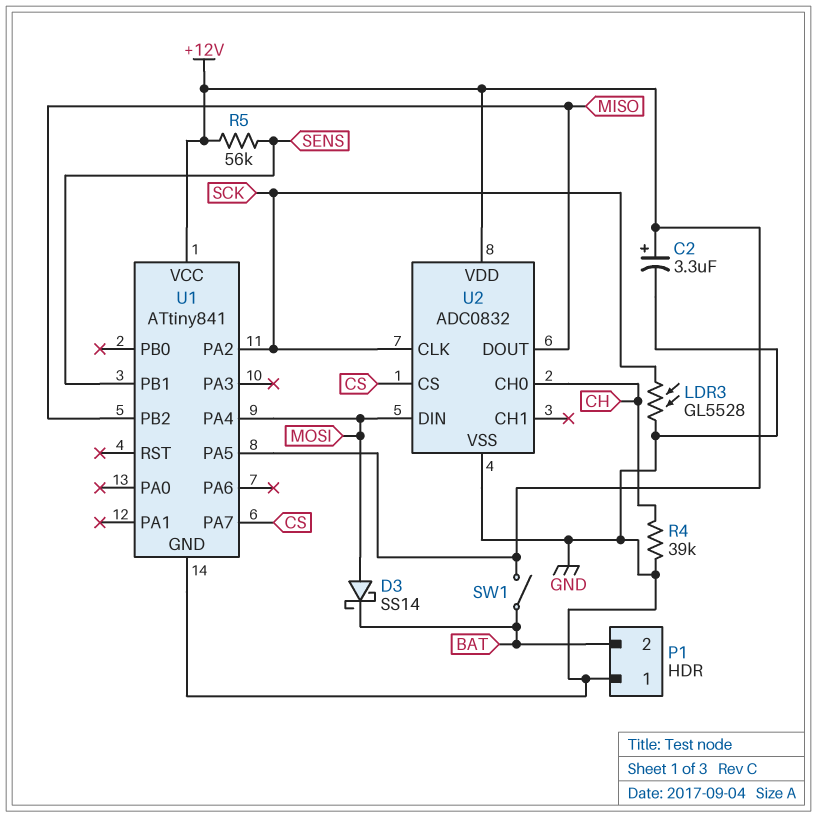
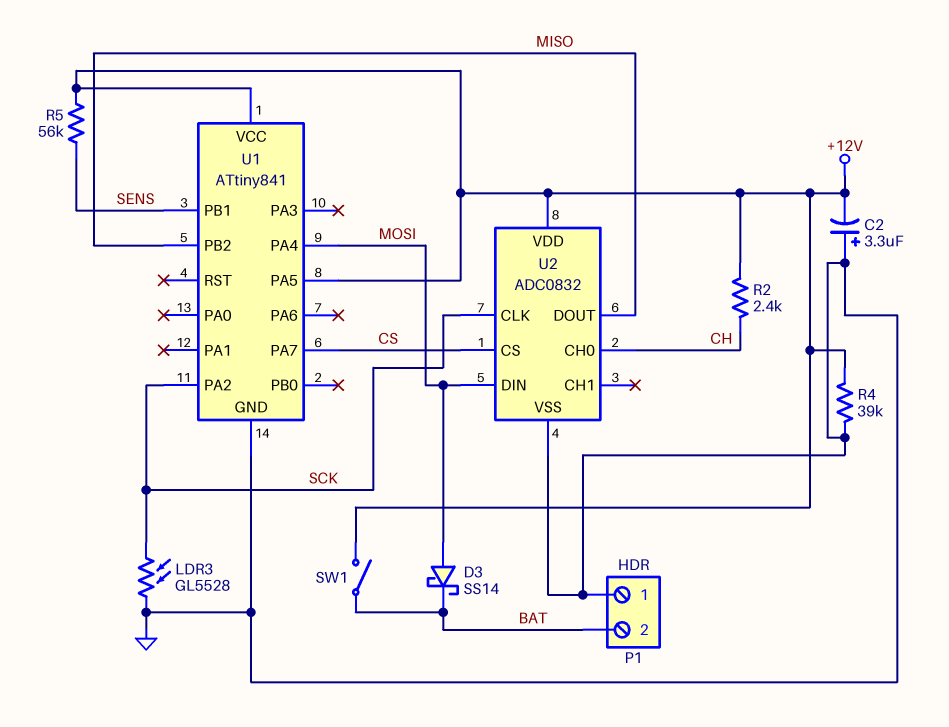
C2: 3.3uF (plus +12V, minus GND) -> 3.3uF (plus GND, minus +12V)
R2: none -> 2.4k (+12V, CH)
R4: 39k (CH, GND) -> 39k (+12V, GND)

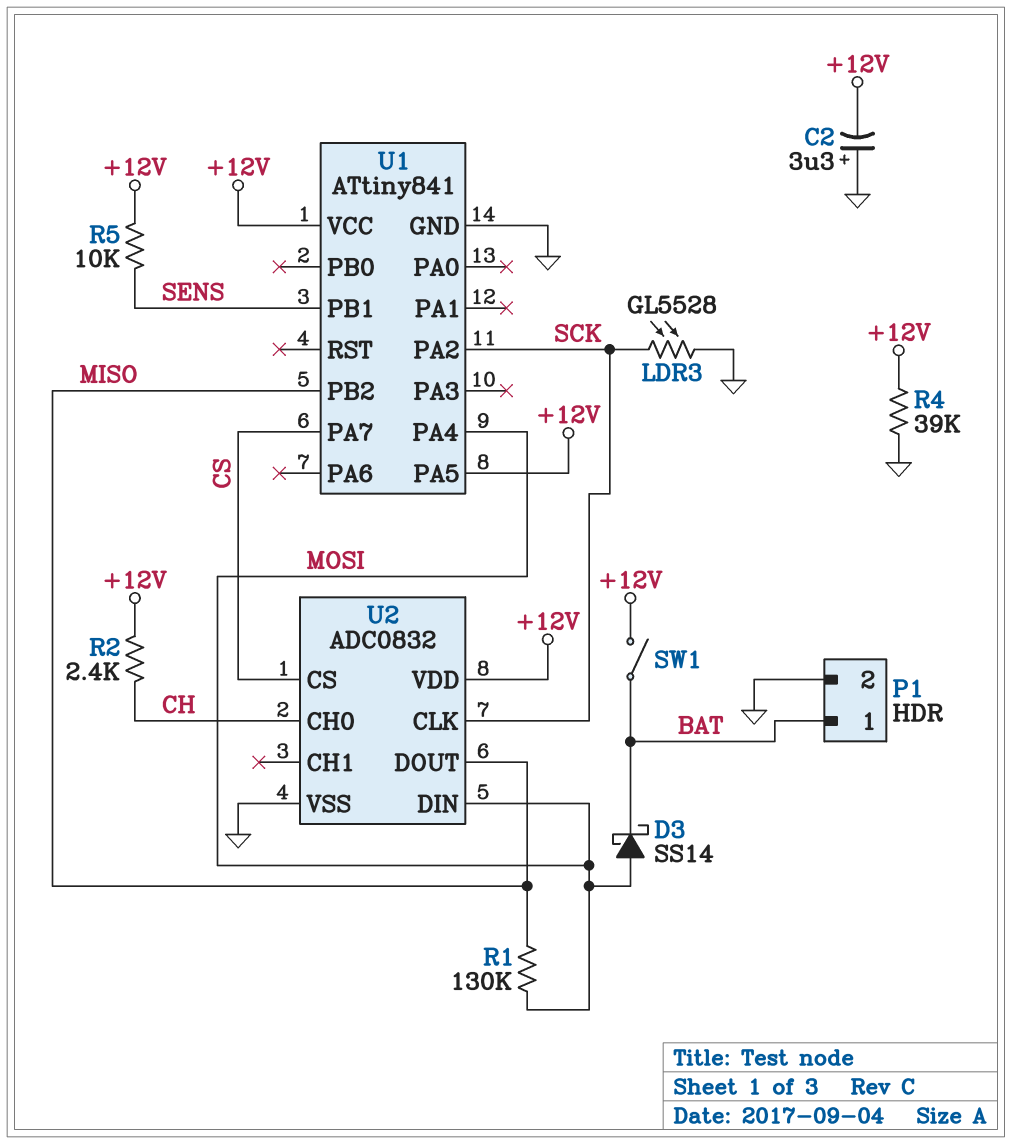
P1 pin 1: GND -> BAT
P1 pin 2: BAT -> GND
R1: none -> 130k (MISO, MOSI)
R5: 56k (+12V, SENS) -> 10k (+12V, SENS)

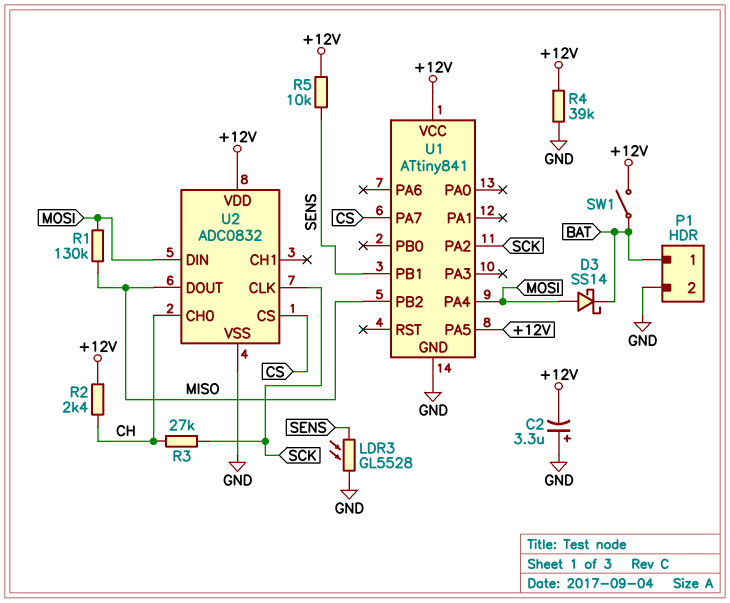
LDR3: GL5528 (GND, SCK) -> GL5528 (GND, SENS)
R3: none -> 27k (CH, SCK)

